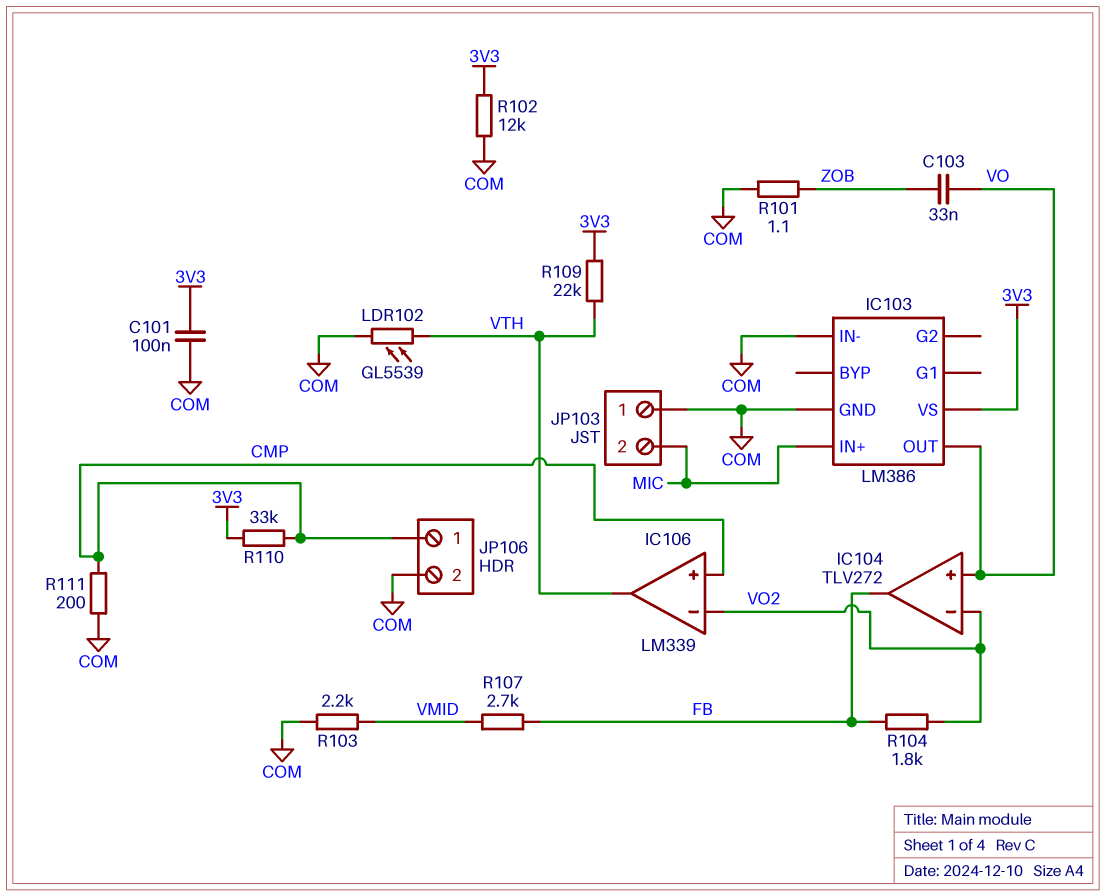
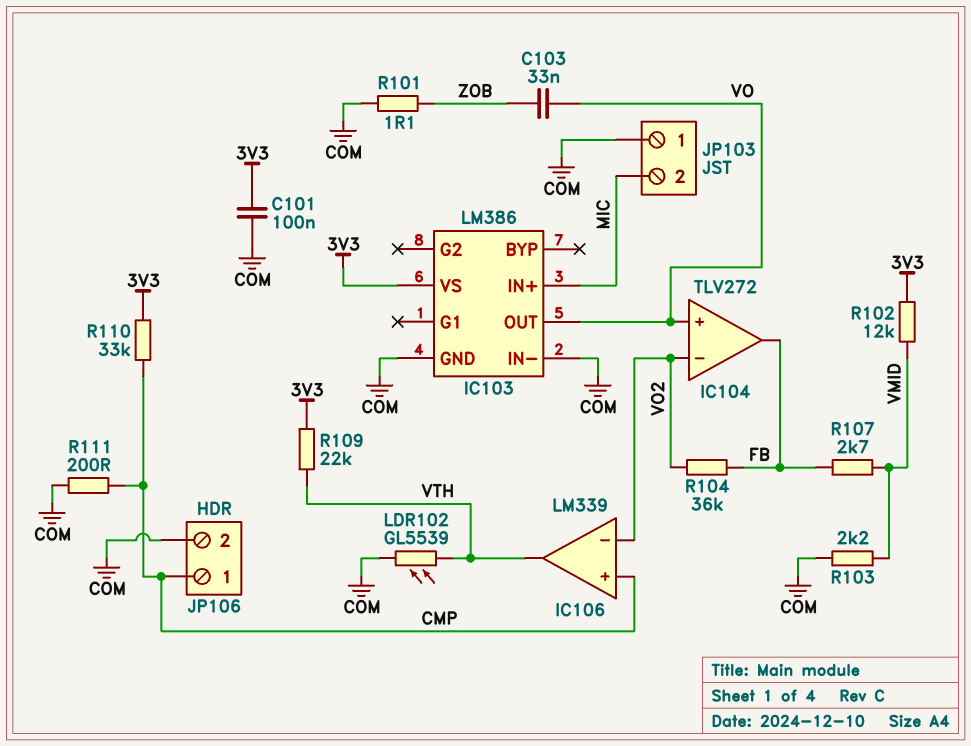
R102: 12k (3V3, COM) -> 12k (3V3, VMID)
R104: 1.8k (FB, VO2) -> 36k (FB, VO2)

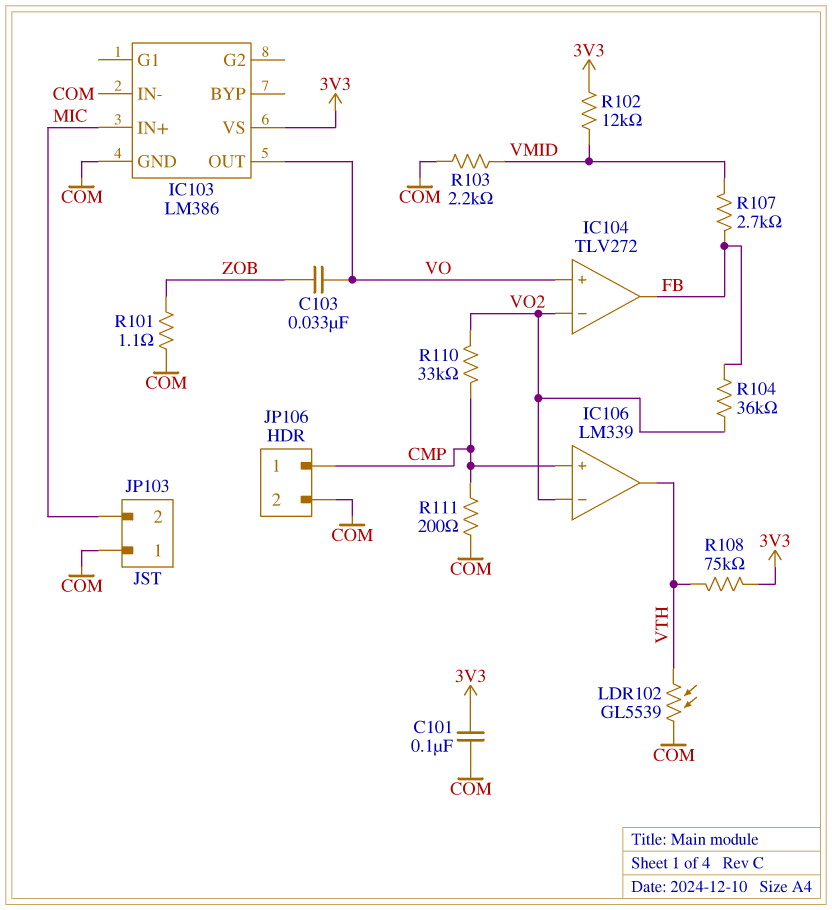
R108: none -> 75k (3V3, VTH)
R109: 22k (3V3, VTH) -> none
R110: 33k (3V3, CMP) -> 33k (CMP, VO2)

